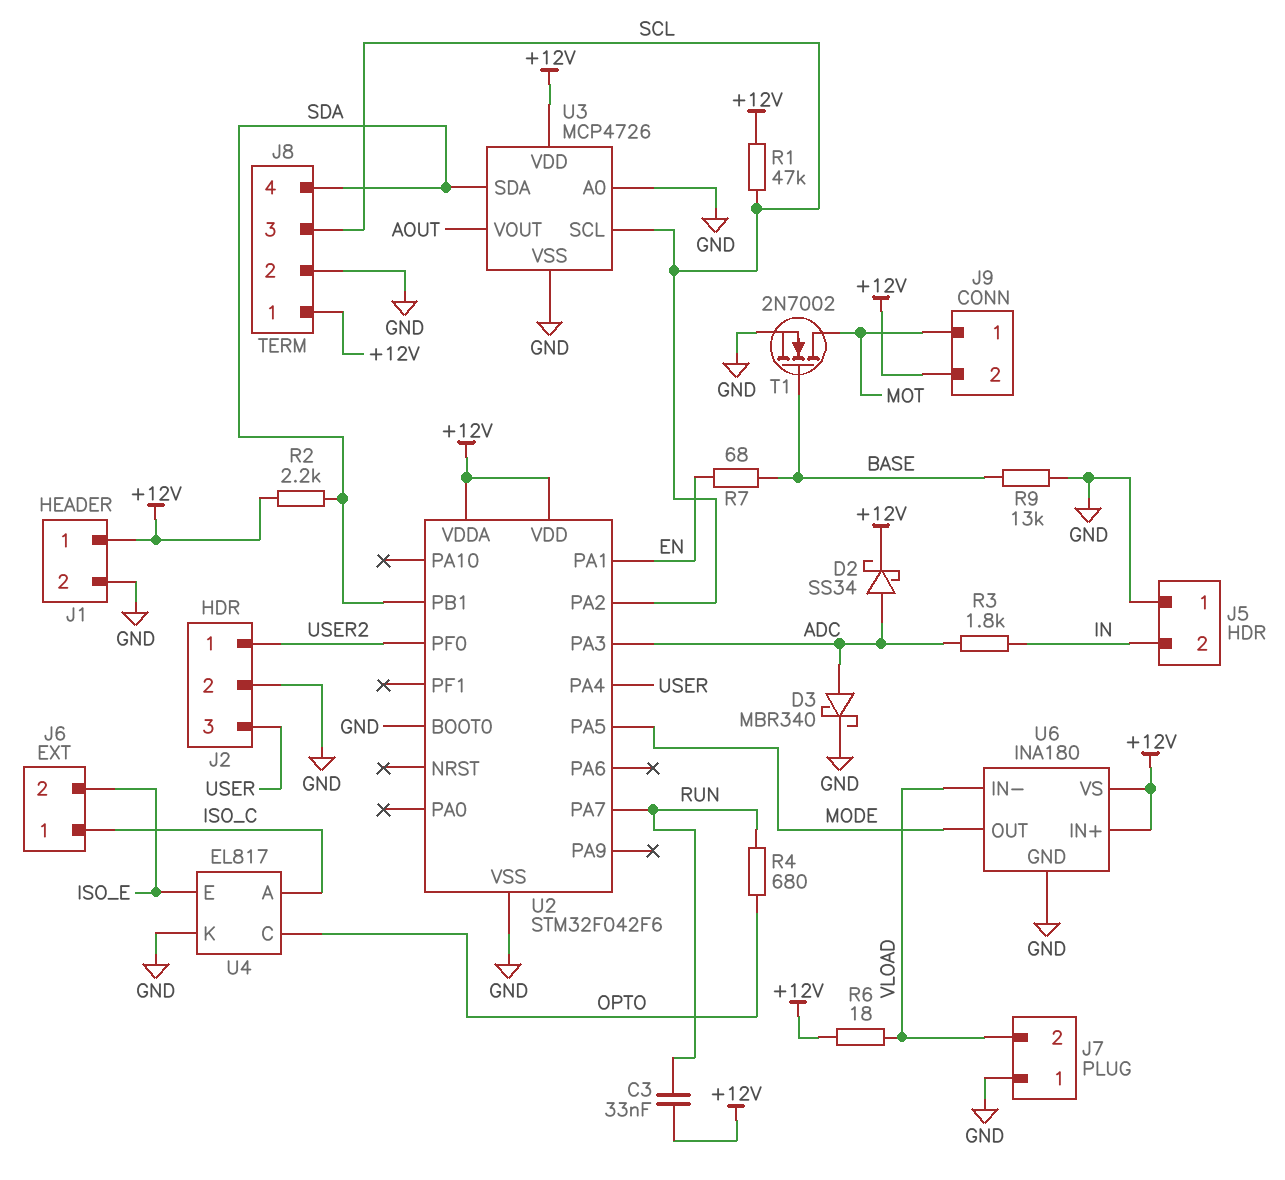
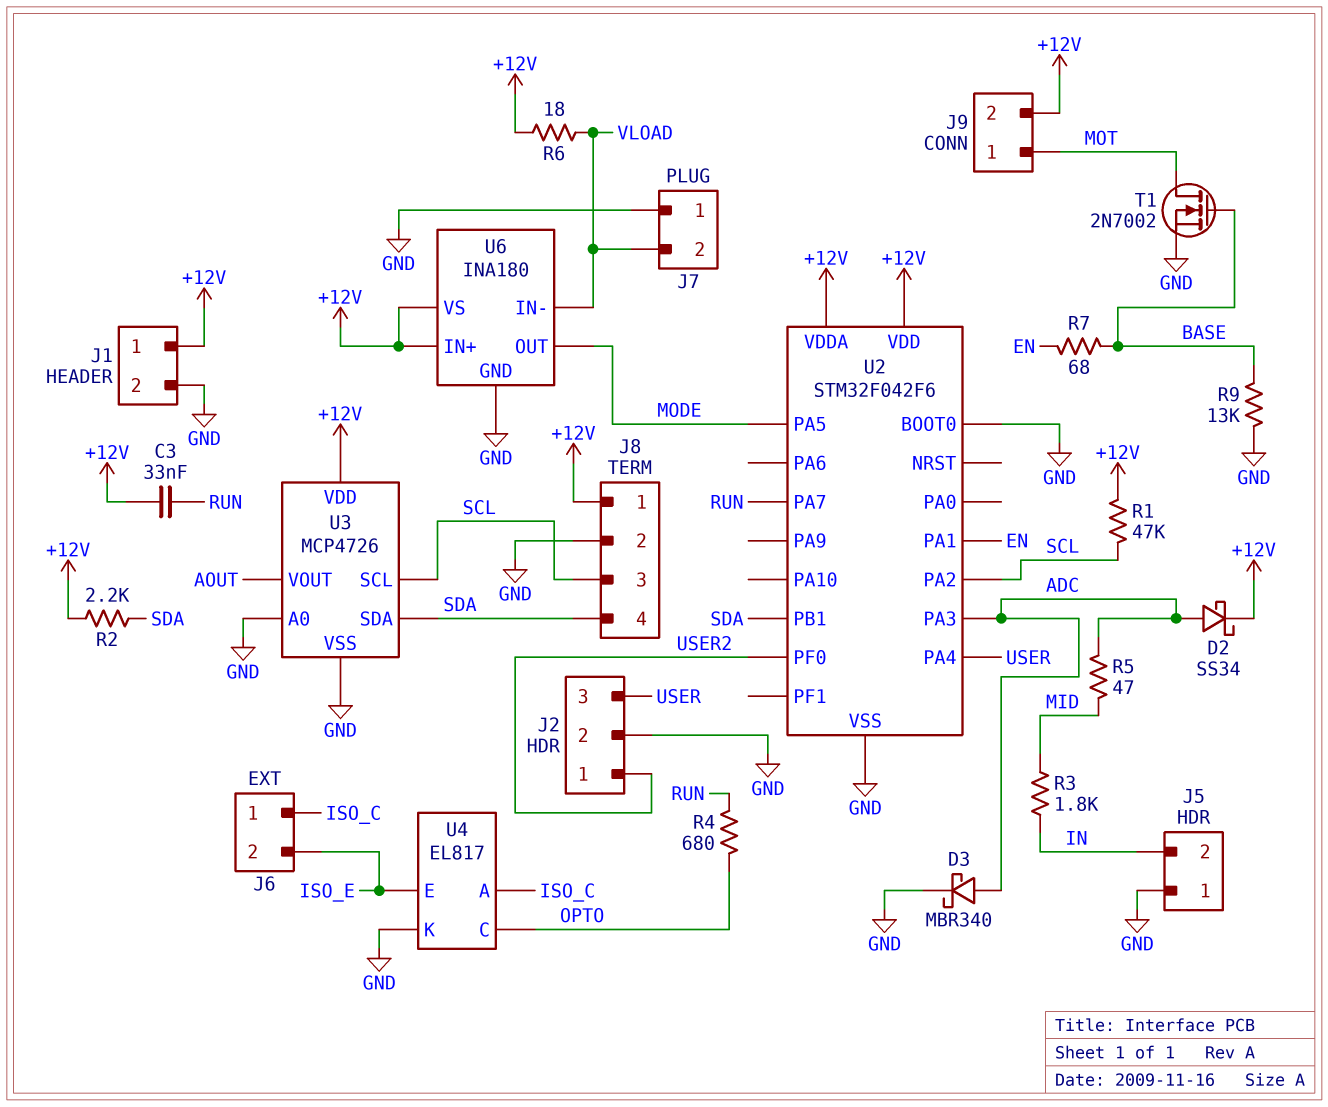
R3: 1.8k (ADC, IN) -> 1.8k (IN, MID)
R5: none -> 47 (ADC, MID)

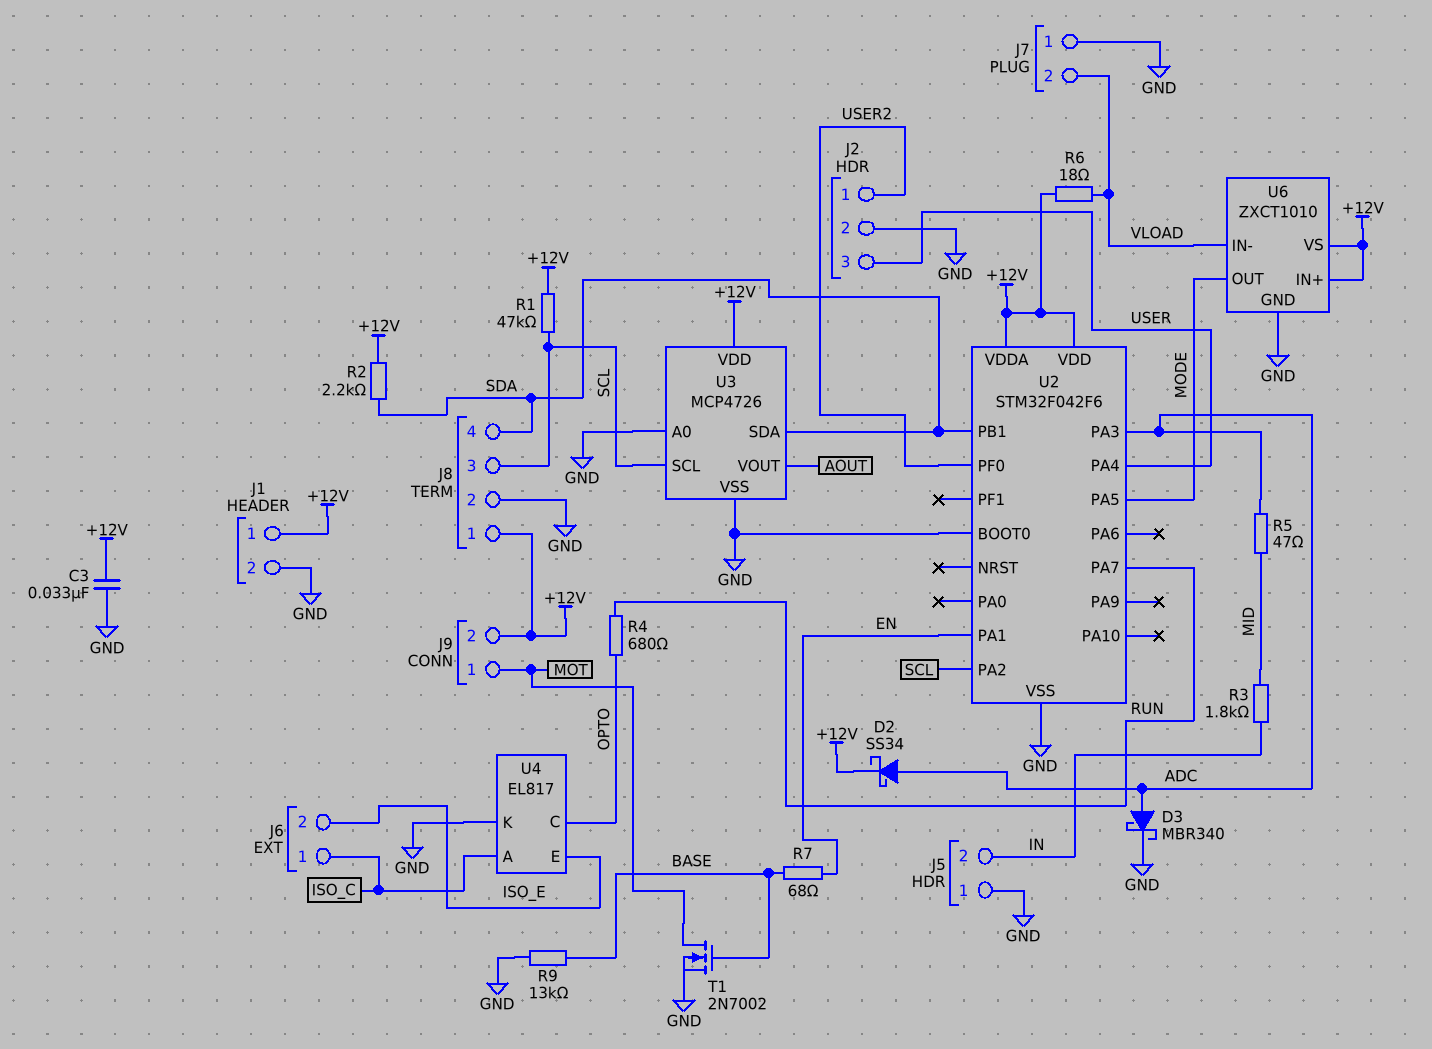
C3: 33nF (+12V, RUN) -> 33nF (+12V, GND)
U6: INA180 -> ZXCT1010

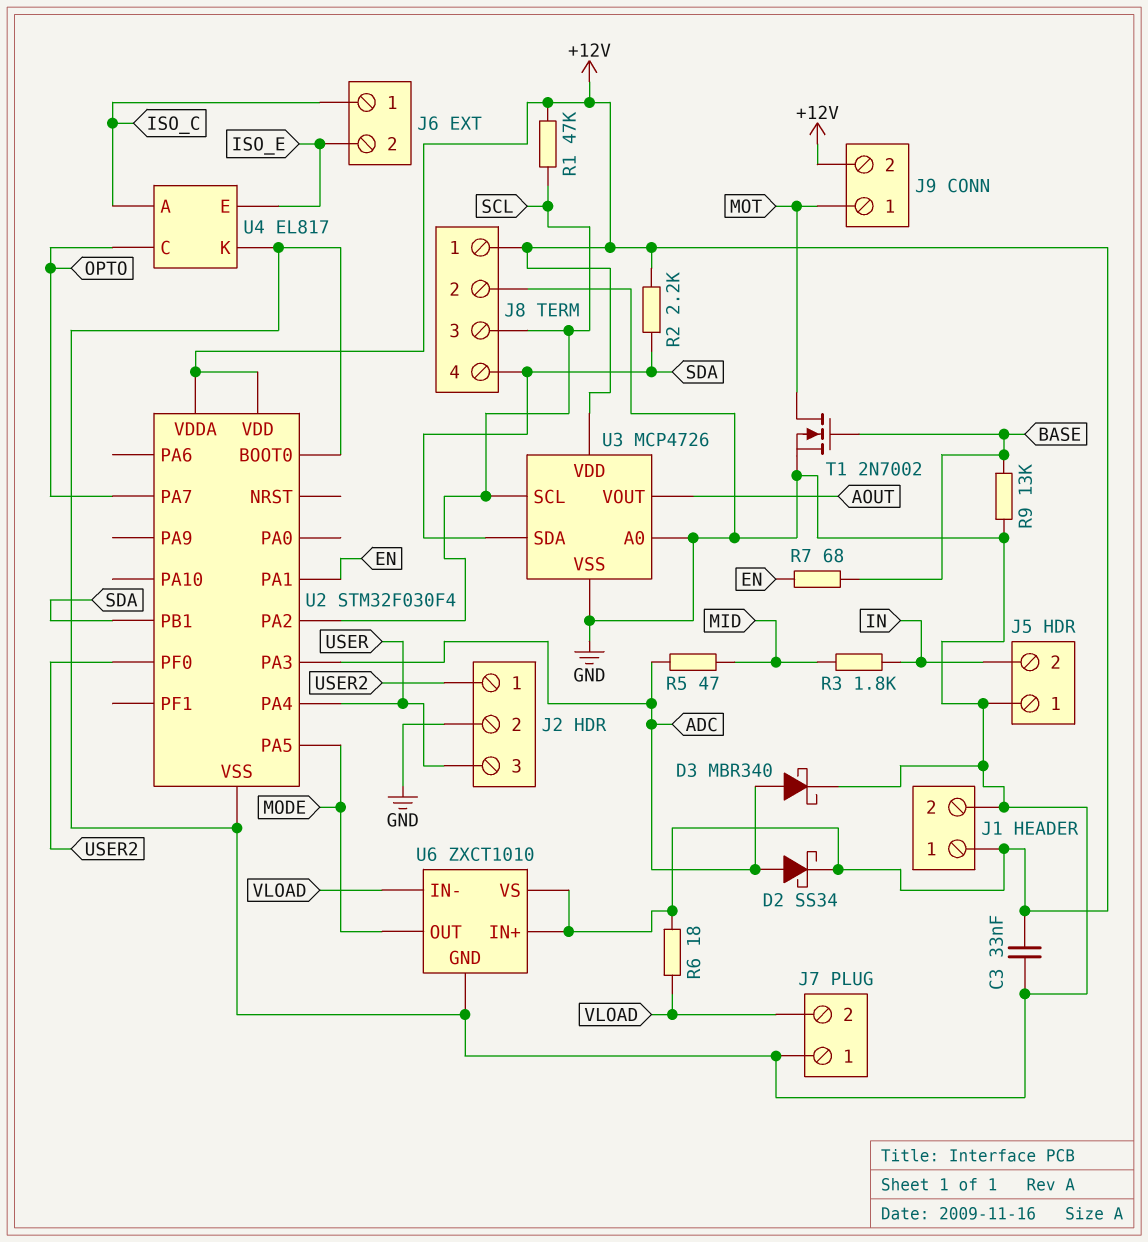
R4: 680 (OPTO, RUN) -> none
U2: STM32F042F6 -> STM32F030F4
U2 pin PA7: RUN -> OPTO

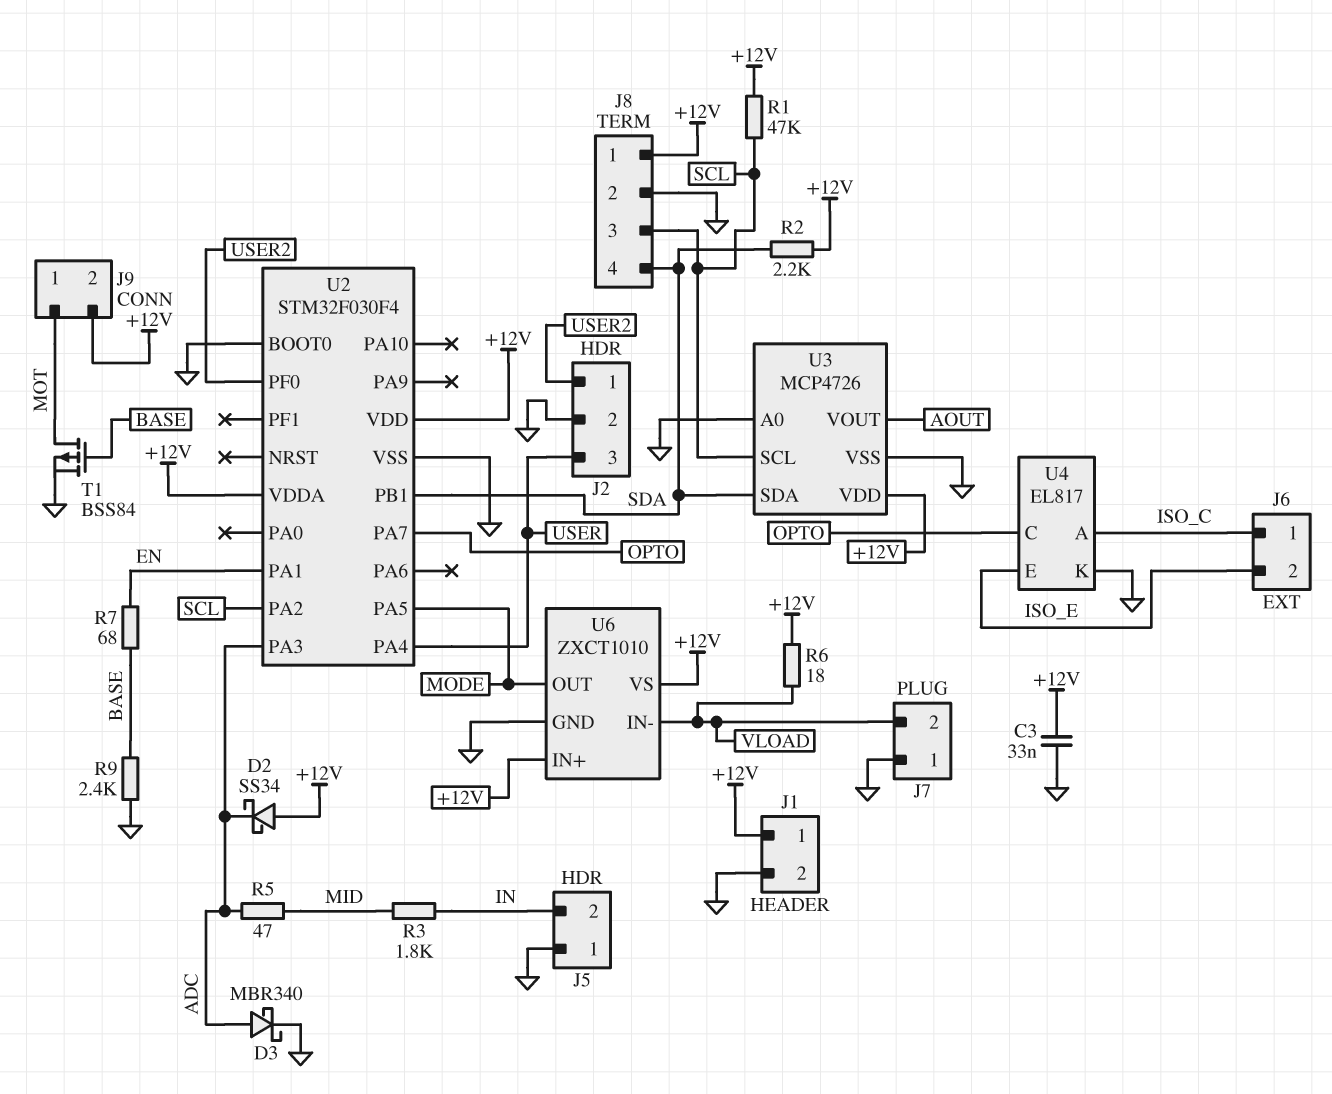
D2: schottky SS34 (A ADC, K +12V) -> schottky SS34 (A +12V, K ADC)
R9: 13k (BASE, GND) -> 2.4k (BASE, GND)
T1: NMOS 2N7002 (G BASE, D MOT, S GND) -> PMOS BSS84 (G BASE, D MOT, S GND)

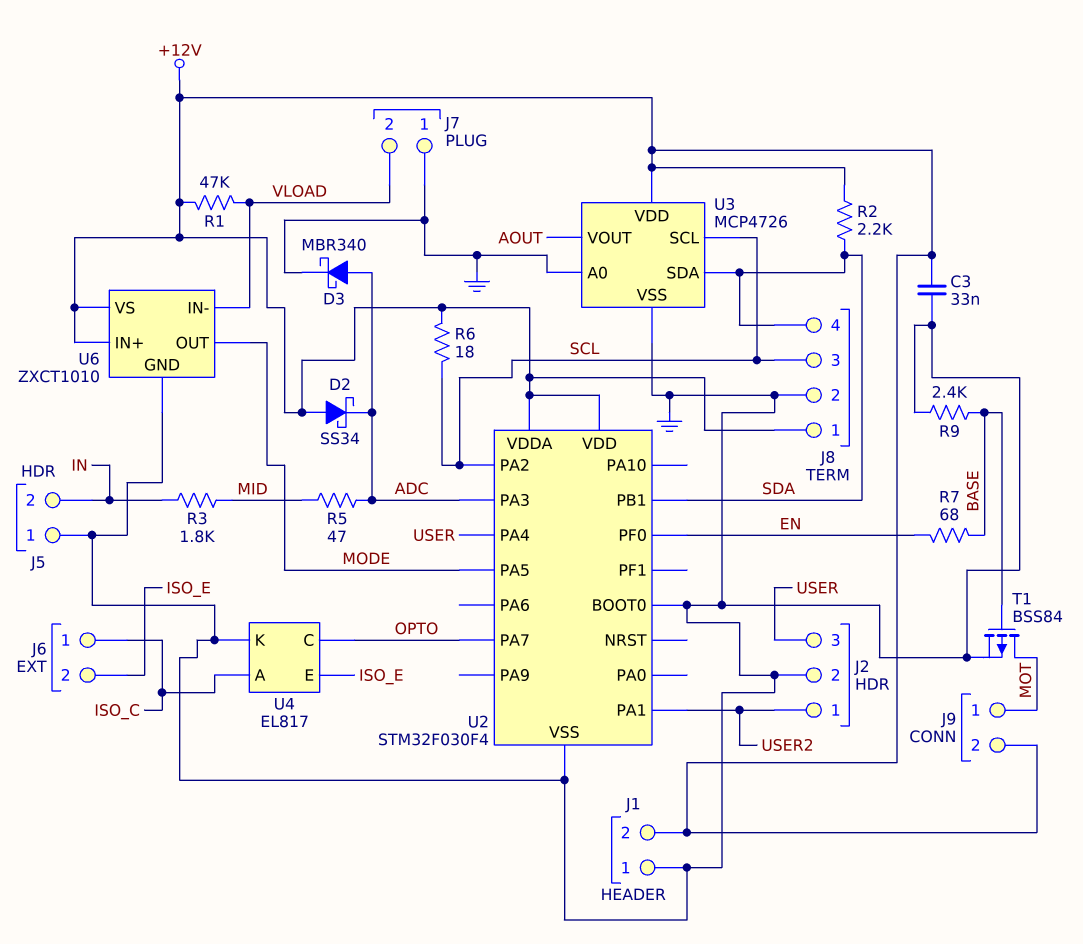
J1 pin 1: +12V -> GND
J1 pin 2: GND -> +12V
R1: 47k (+12V, SCL) -> 47k (+12V, VLOAD)
R6: 18 (+12V, VLOAD) -> 18 (+12V, SCL)
U2 pin PA1: EN -> USER2
U2 pin PF0: USER2 -> EN

